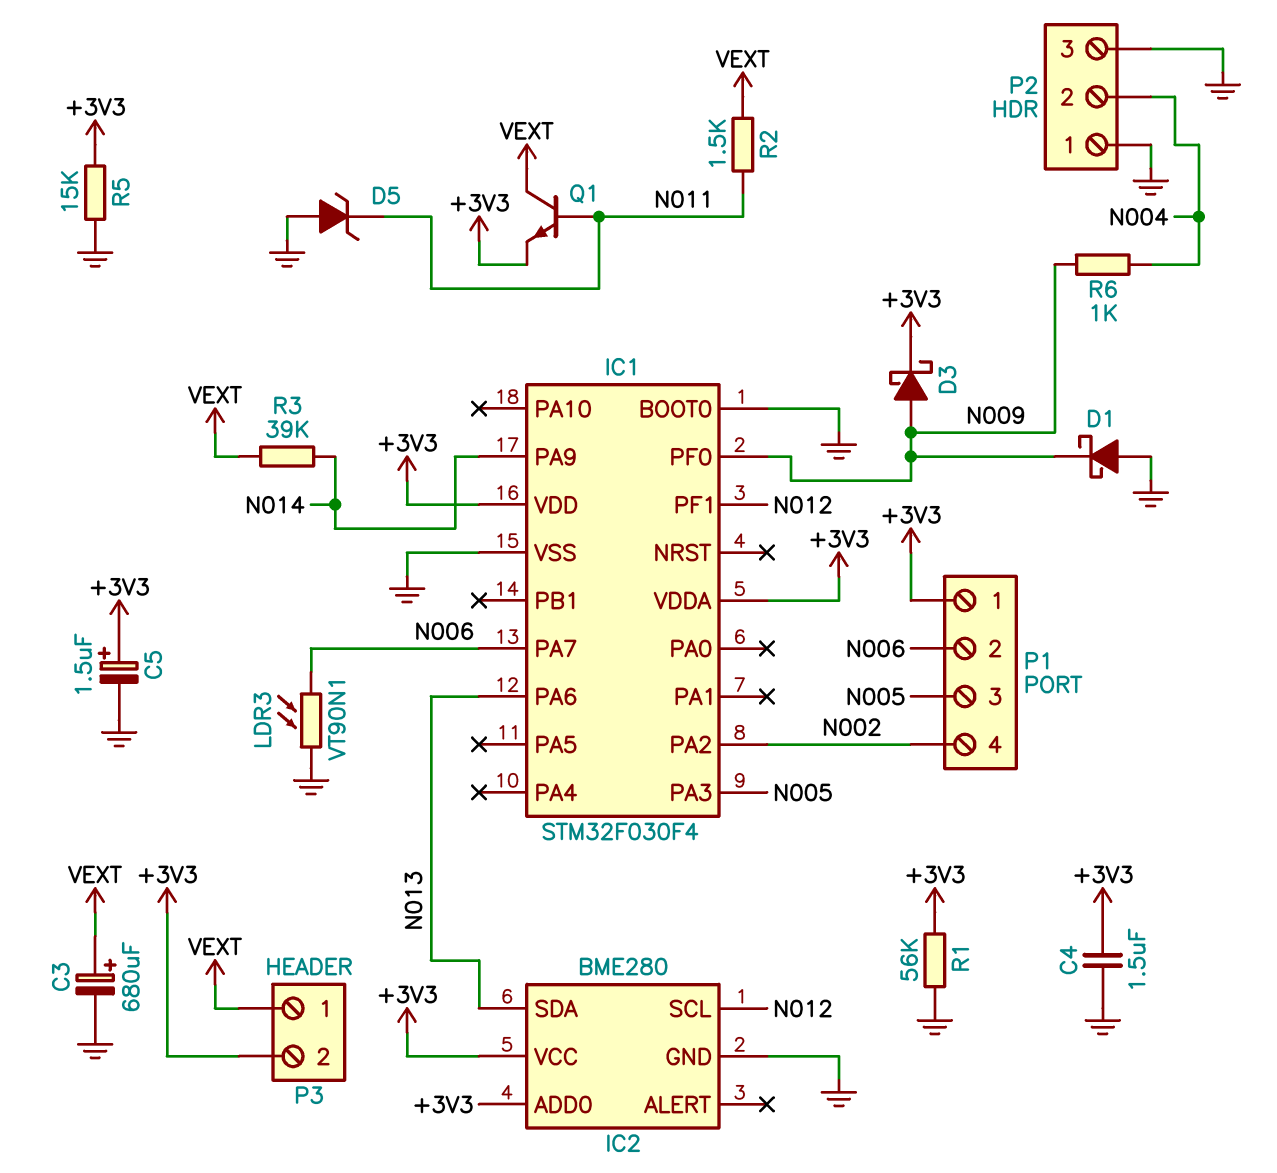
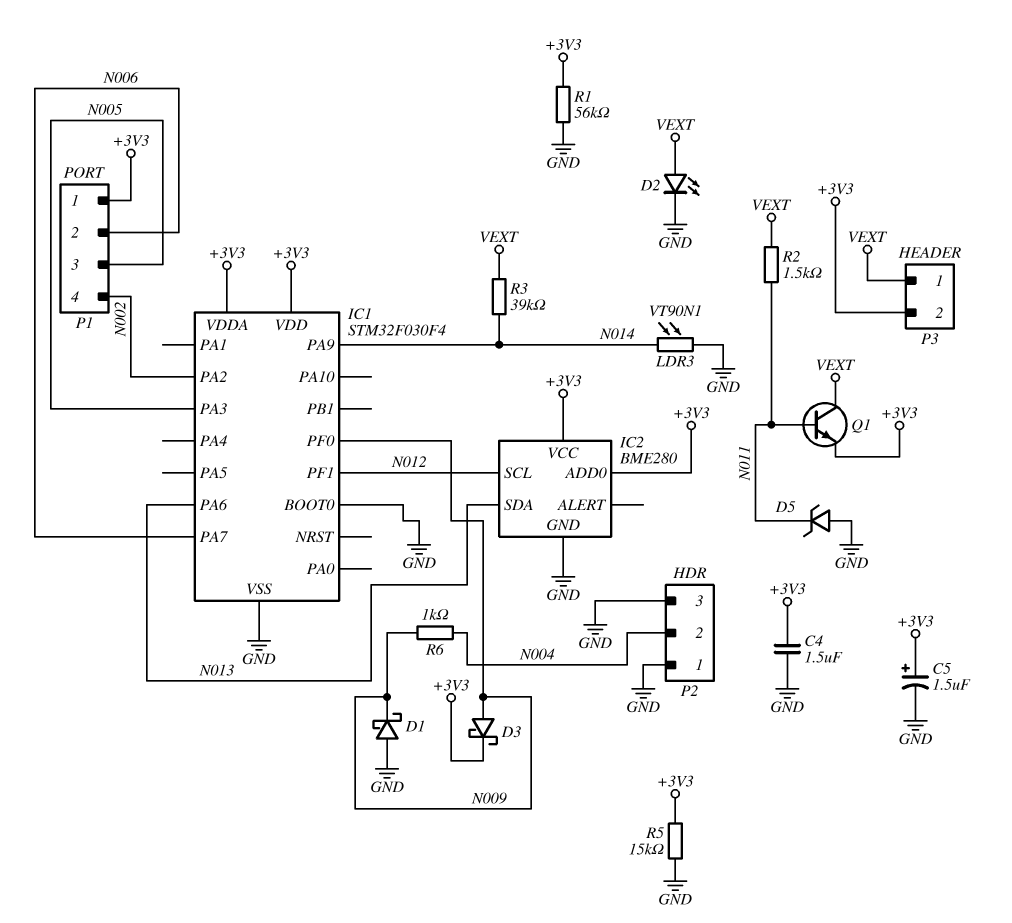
C3: 680uF (plus VEXT, minus GND) -> none
D2: none -> LED (A VEXT, K GND)
LDR3: VT90N1 (GND, N006) -> VT90N1 (GND, N014)

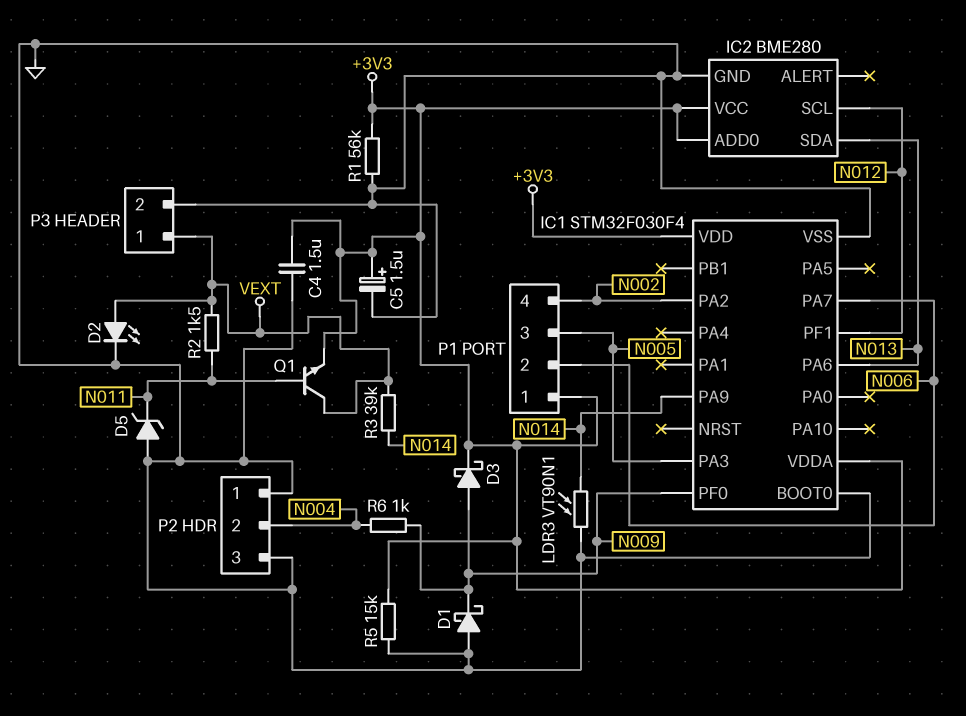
P3 pin 2: +3V3 -> GND

